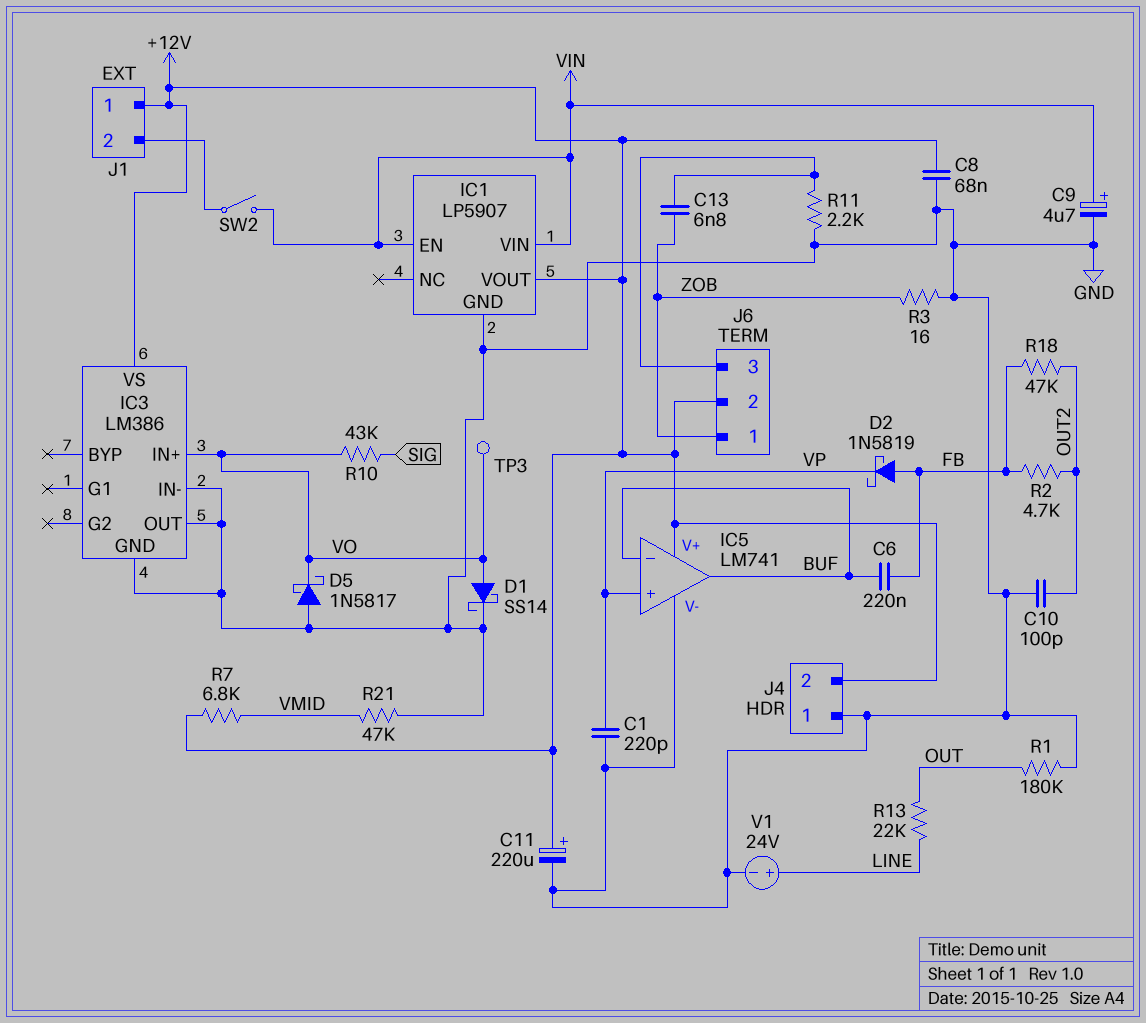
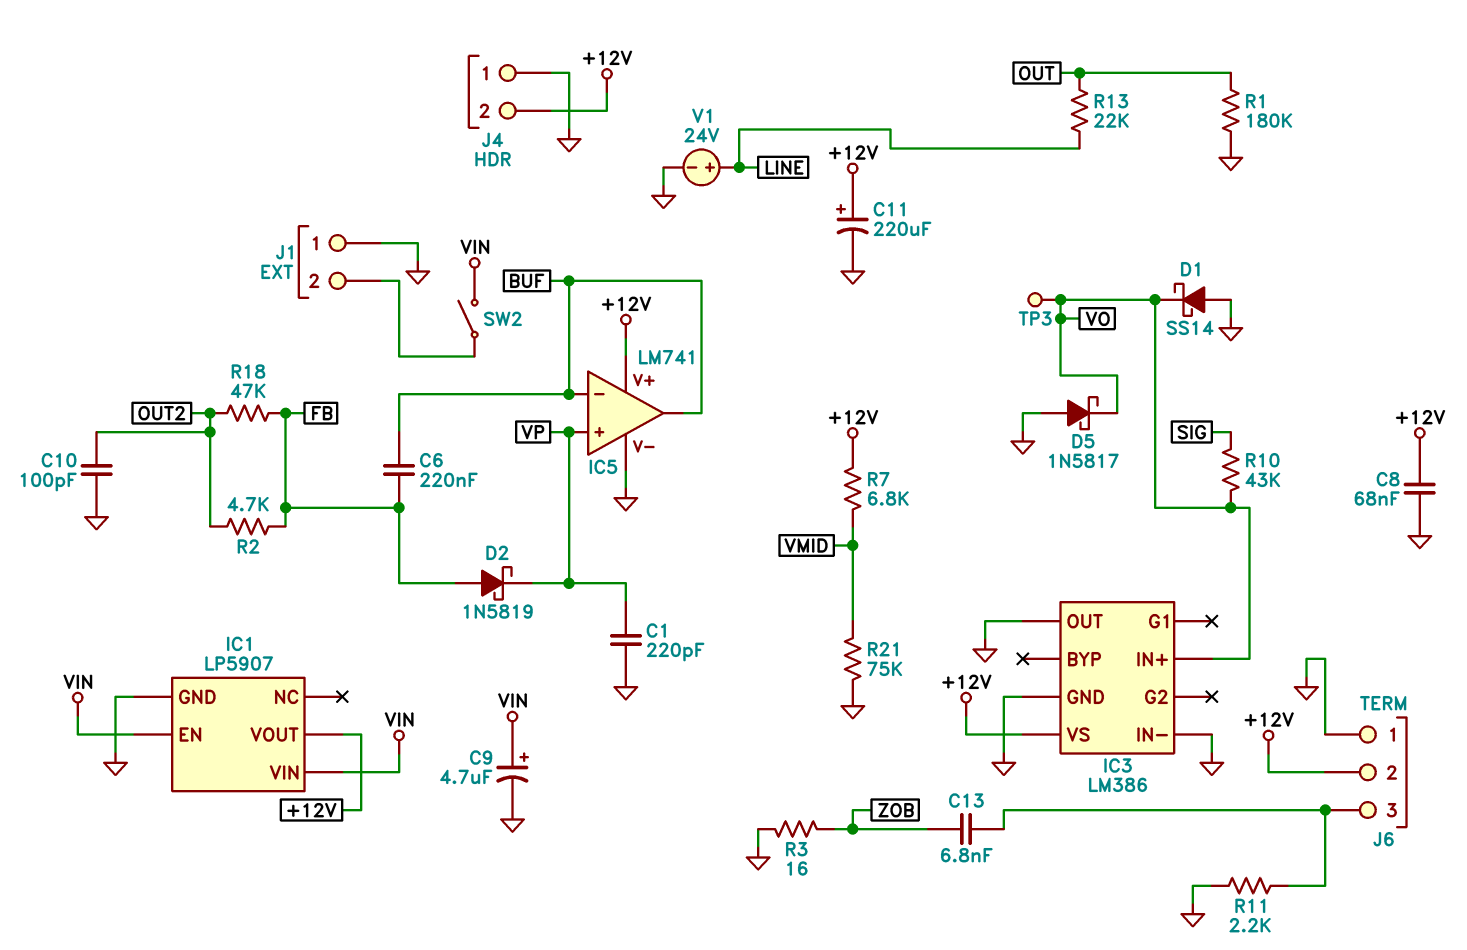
D1: schottky SS14 (A VO, K GND) -> schottky SS14 (A GND, K VO)
J1 pin 1: +12V -> GND
J6 pin 1: ZOB -> GND
R21: 47k (GND, VMID) -> 75k (GND, VMID)

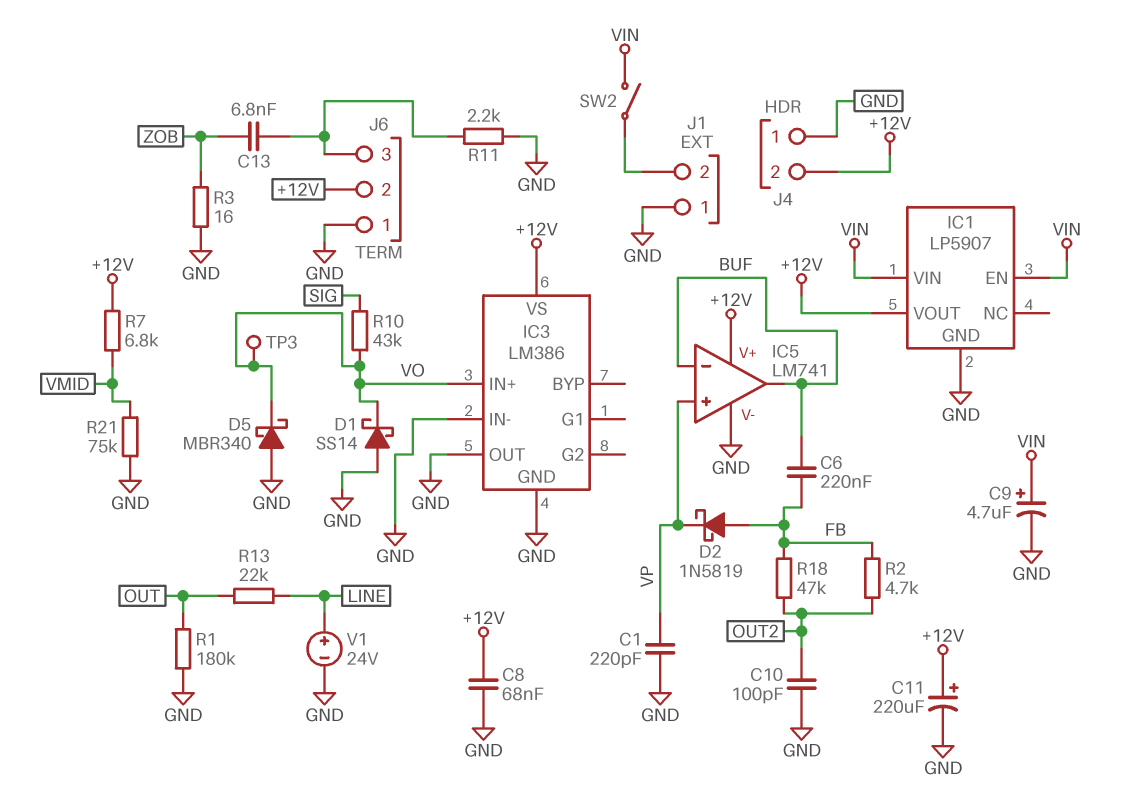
D5: schottky 1N5817 (A GND, K VO) -> schottky MBR340 (A GND, K VO)

